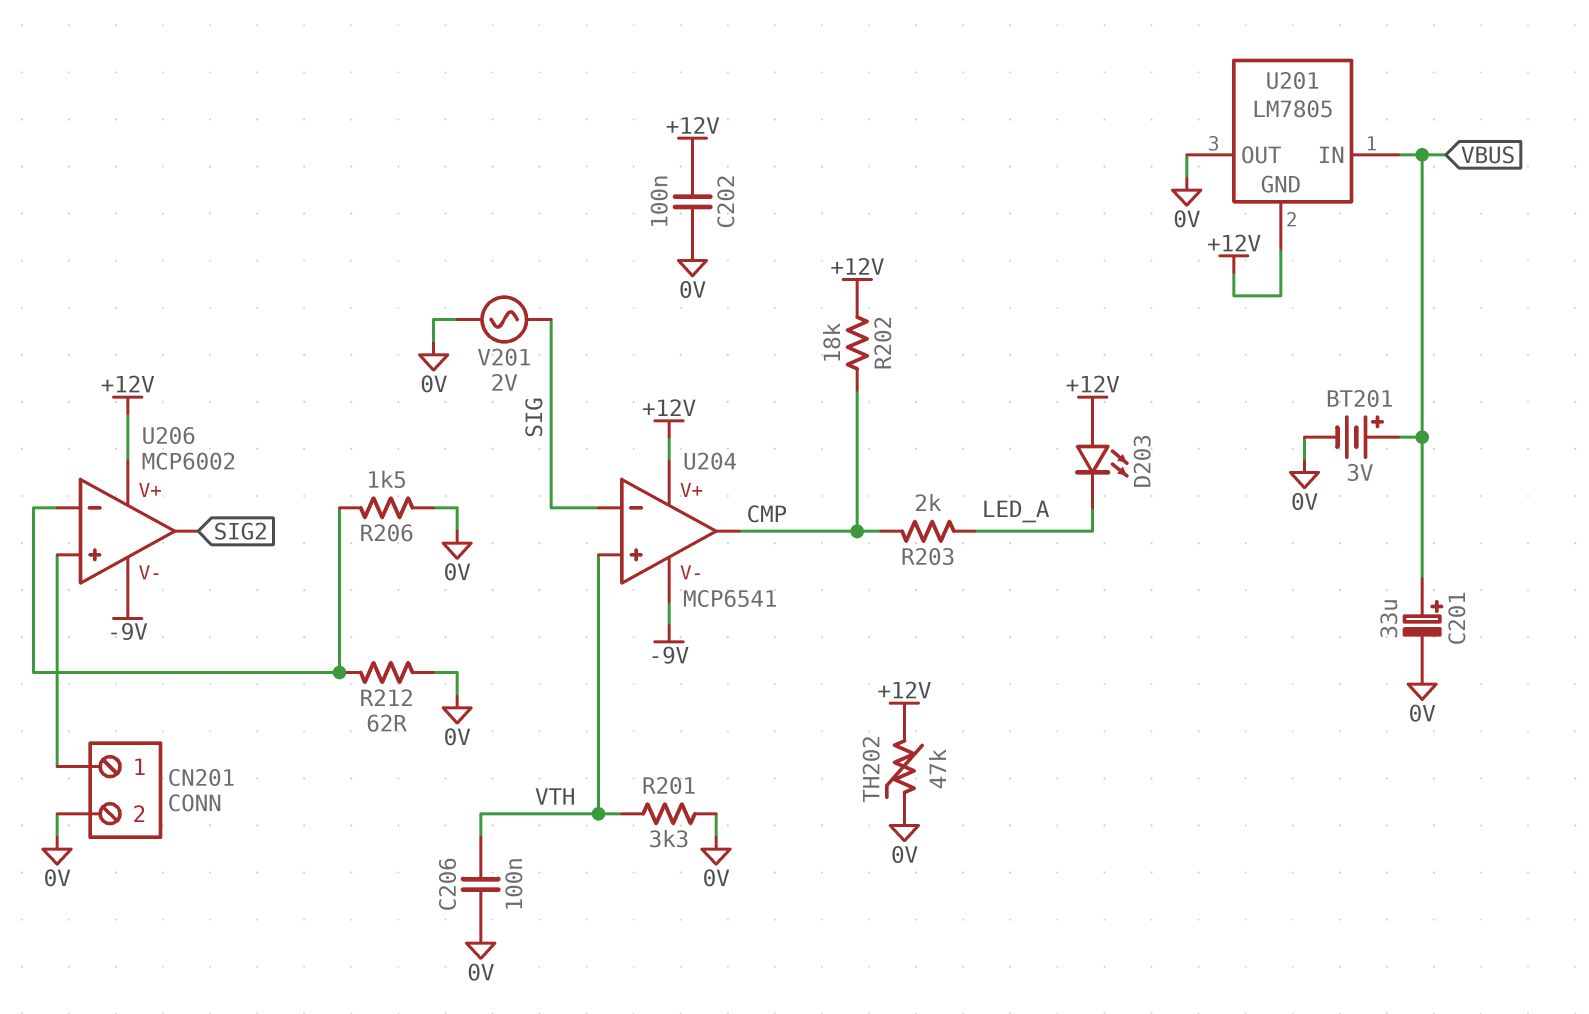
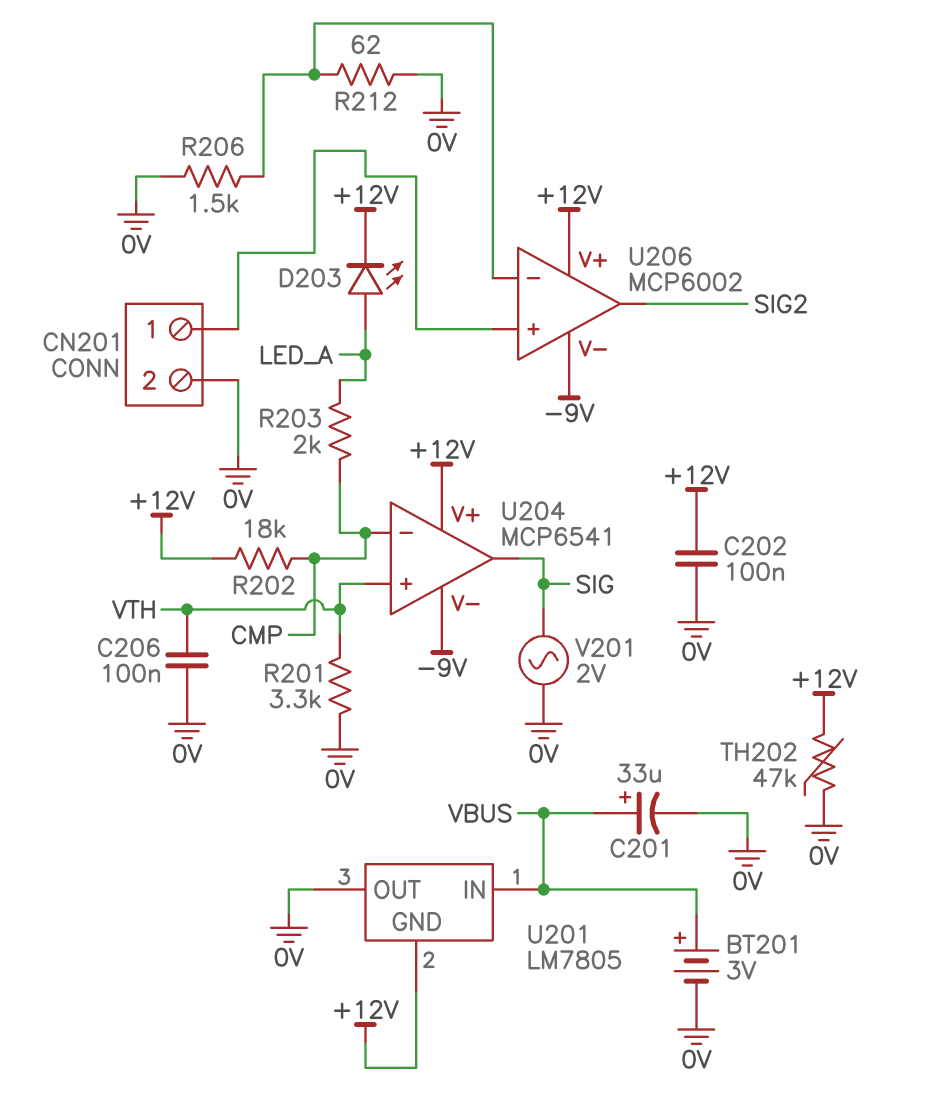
D203: LED (A +12V, K LED_A) -> LED (A LED_A, K +12V)
U204 pin in-: SIG -> CMP
U204 pin out: CMP -> SIG

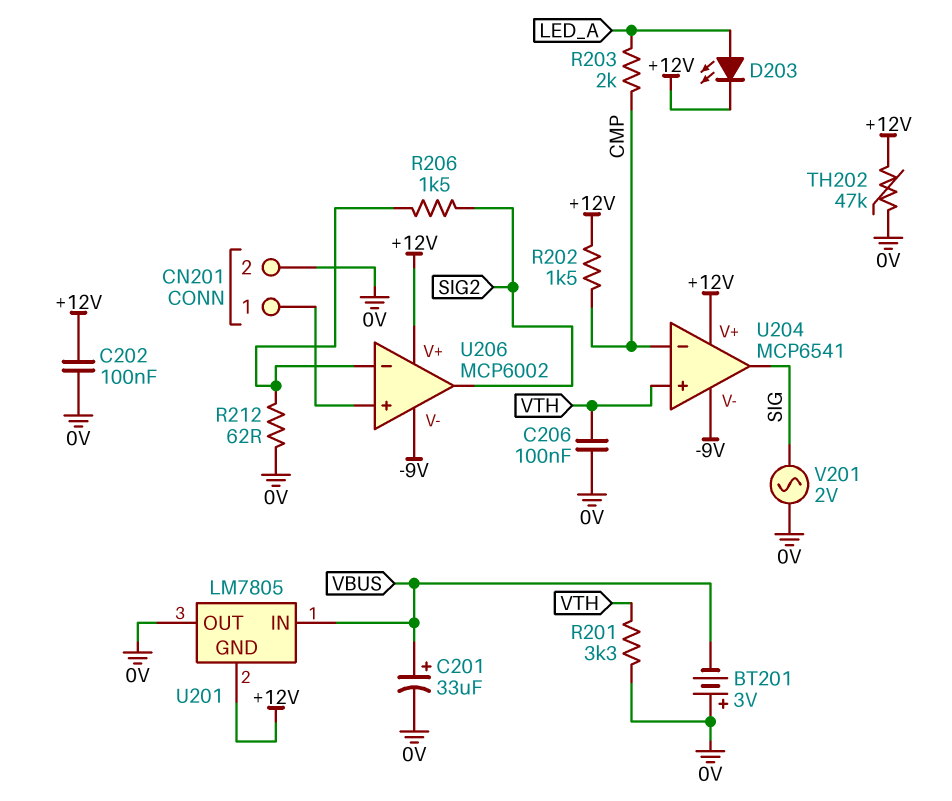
BT201: 3V (plus VBUS, minus 0V) -> 3V (plus 0V, minus VBUS)
R202: 18k (+12V, CMP) -> 1.5k (+12V, CMP)
R206: 1.5k (0V, U206/in-) -> 1.5k (SIG2, U206/in-)

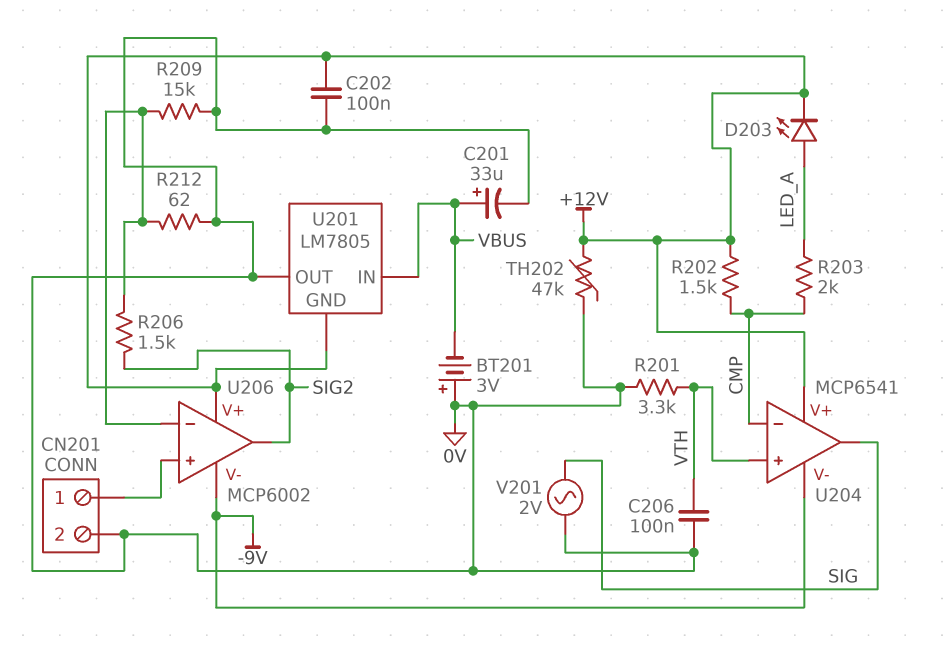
R209: none -> 15k (0V, U206/in-)

